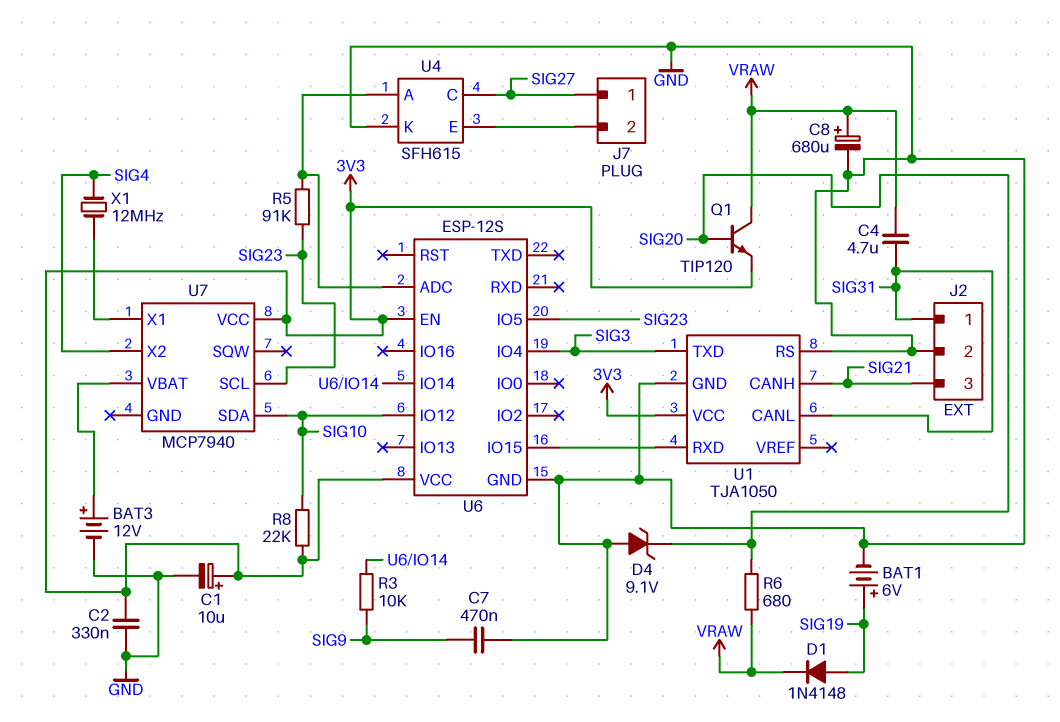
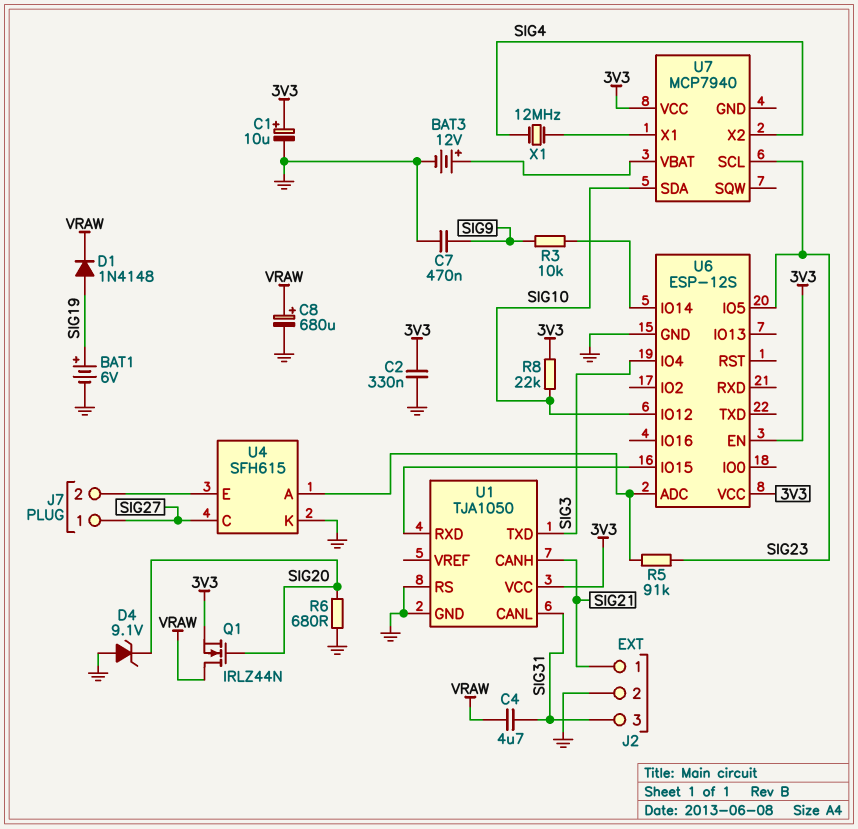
J2 pin 1: SIG31 -> SIG21
J2 pin 3: SIG21 -> SIG31
Q1: NPN TIP120 (B SIG20, C VRAW, E 3V3) -> NMOS IRLZ44N (G SIG20, D VRAW, S 3V3)
R6: 680 (SIG20, VRAW) -> 680 (GND, SIG20)

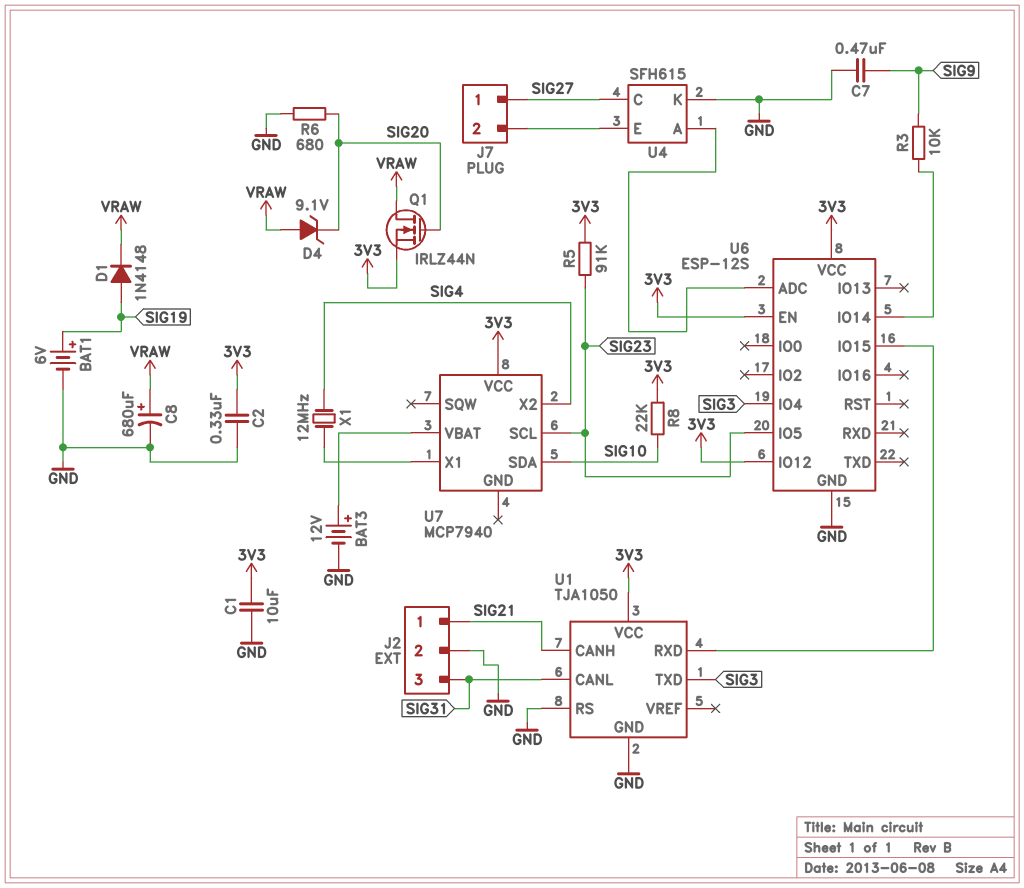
C1: 10uF (plus 3V3, minus GND) -> 10uF (3V3, GND)
C4: 4.7uF (SIG31, VRAW) -> none
D4: zener 9.1V (A GND, K SIG20) -> zener 9.1V (A VRAW, K SIG20)
R5: 91k (SIG23, U4/A) -> 91k (3V3, SIG23)
U6 pin IO12: SIG10 -> 3V3

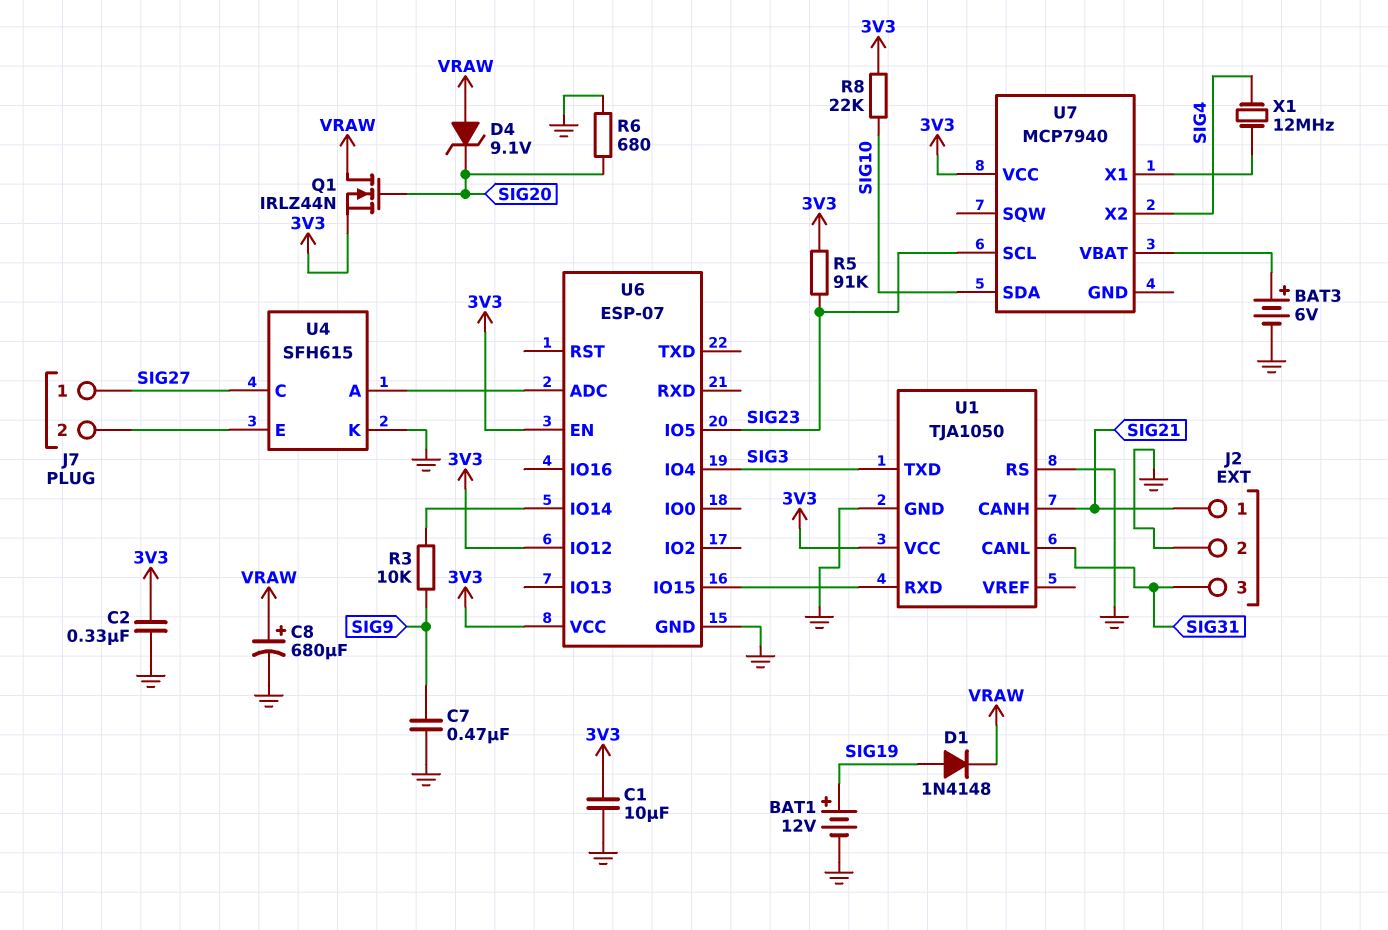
BAT1: 6V (plus SIG19, minus GND) -> 12V (plus SIG19, minus GND)
BAT3: 12V (plus U7/VBAT, minus GND) -> 6V (plus U7/VBAT, minus GND)
U6: ESP-12S -> ESP-07

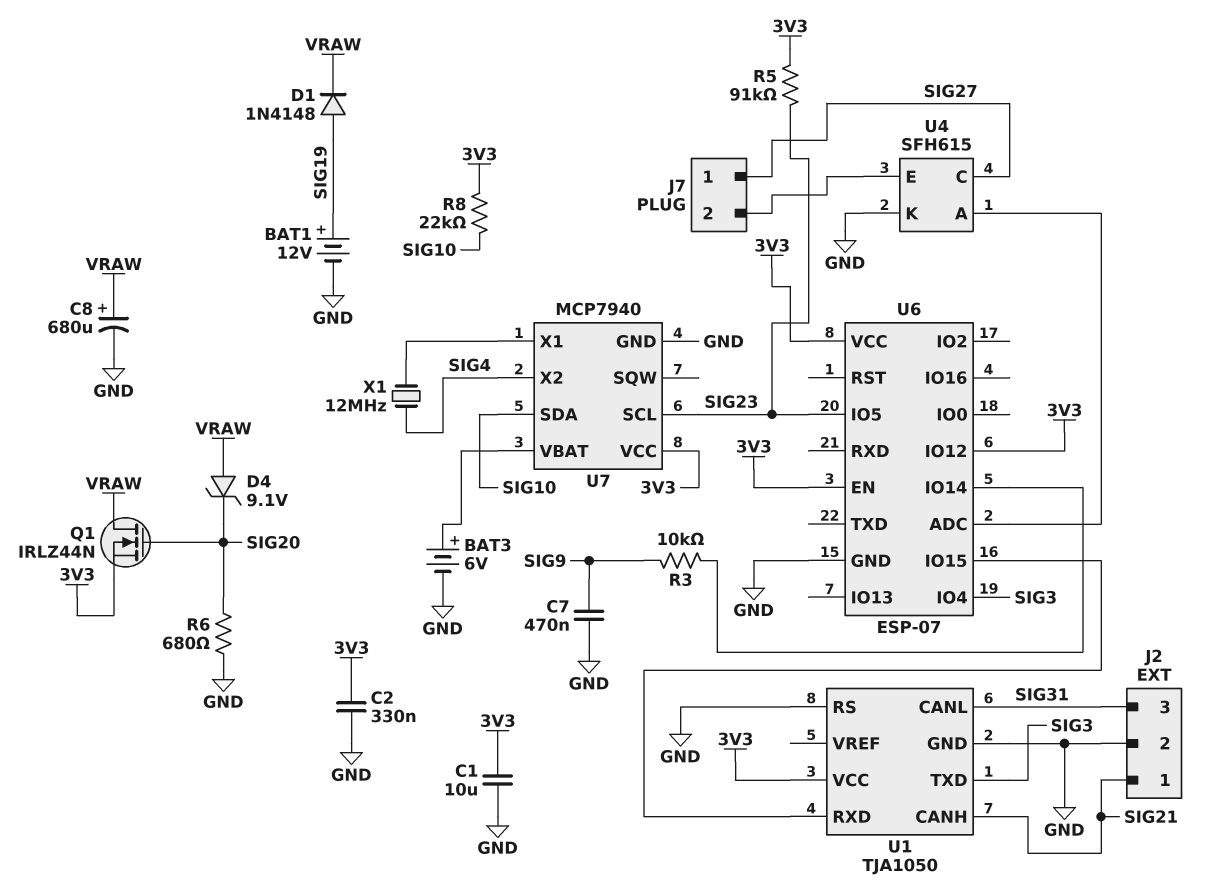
U7 pin GND: none -> GND

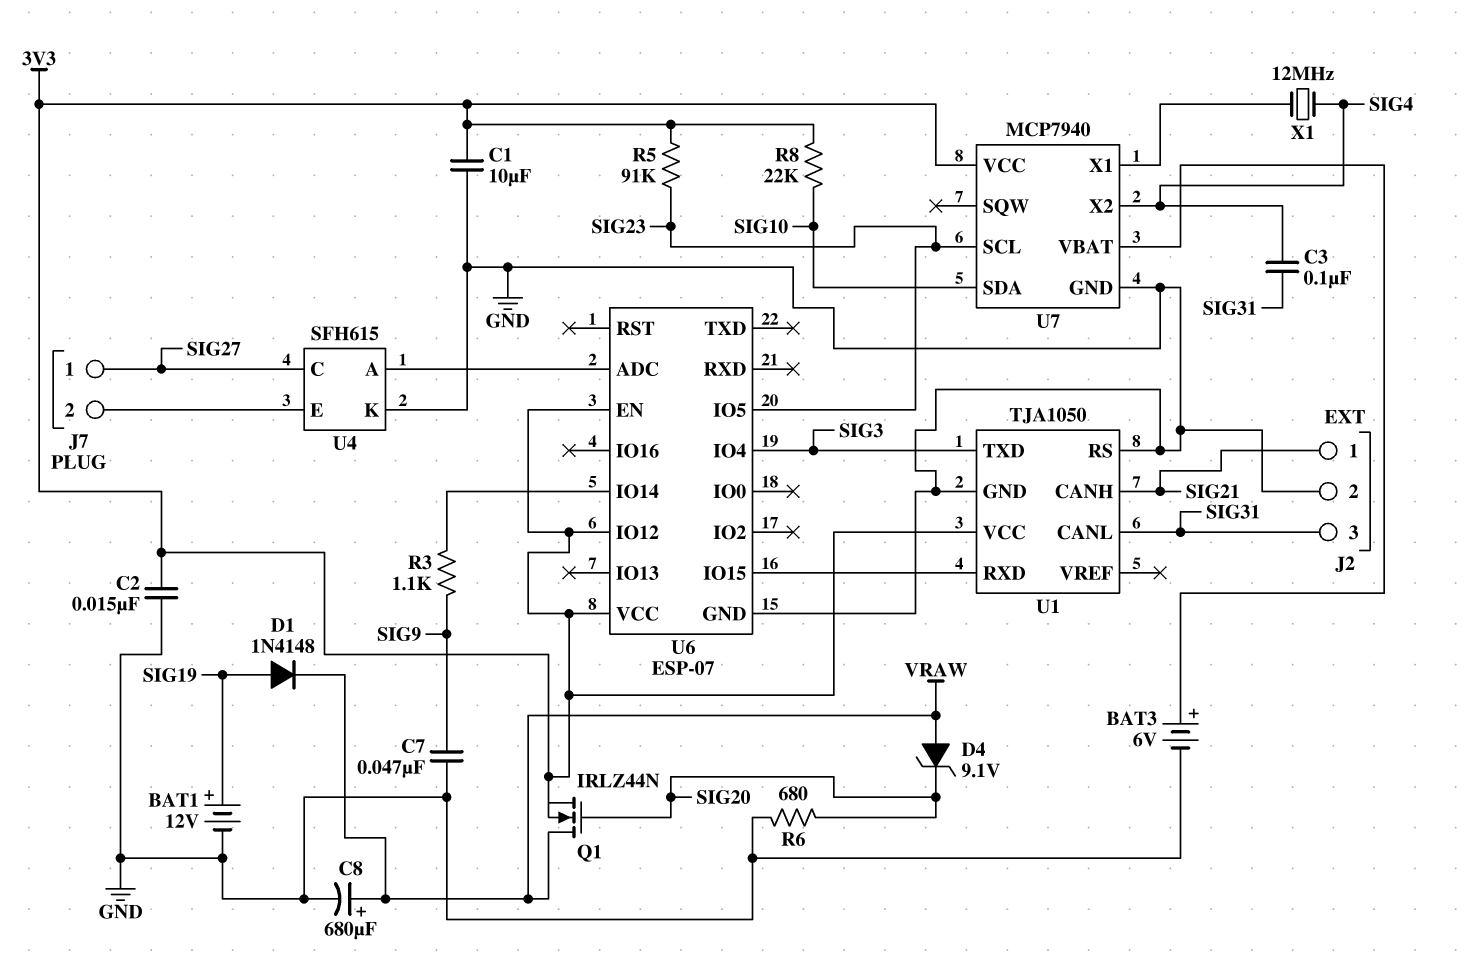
C2: 330nF (3V3, GND) -> 15nF (3V3, GND)
C3: none -> 100nF (SIG4, SIG31)
C7: 470nF (GND, SIG9) -> 47nF (GND, SIG9)
R3: 10k (SIG9, U6/IO14) -> 1.1k (SIG9, U6/IO14)

